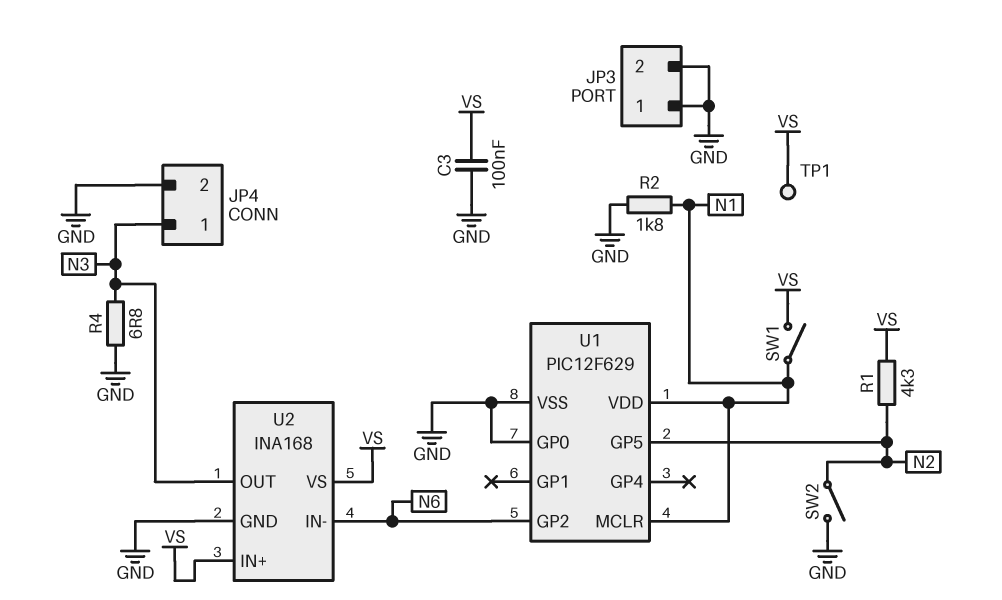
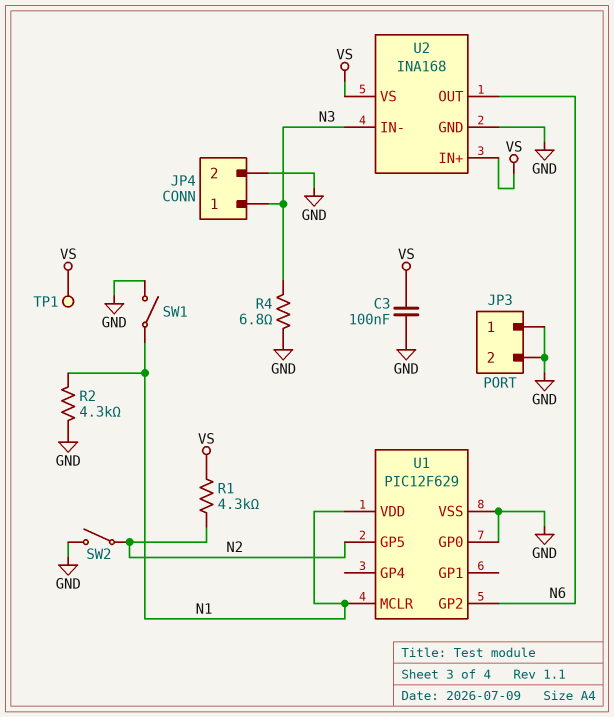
R2: 1.8k (GND, N1) -> 4.3k (GND, N1)
SW1: switch (N1, VS) -> switch (GND, N1)
U2 pin IN-: N6 -> N3
U2 pin OUT: N3 -> N6

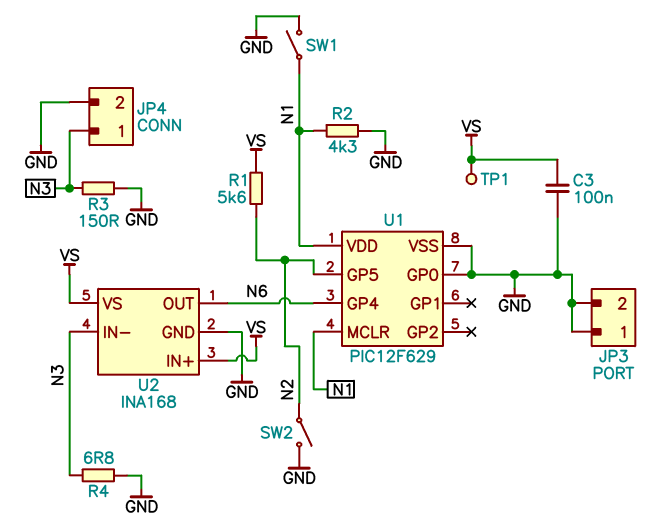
R1: 4.3k (N2, VS) -> 5.6k (N2, VS)
R3: none -> 150 (GND, N3)
U1 pin GP2: N6 -> none
U1 pin GP4: none -> N6

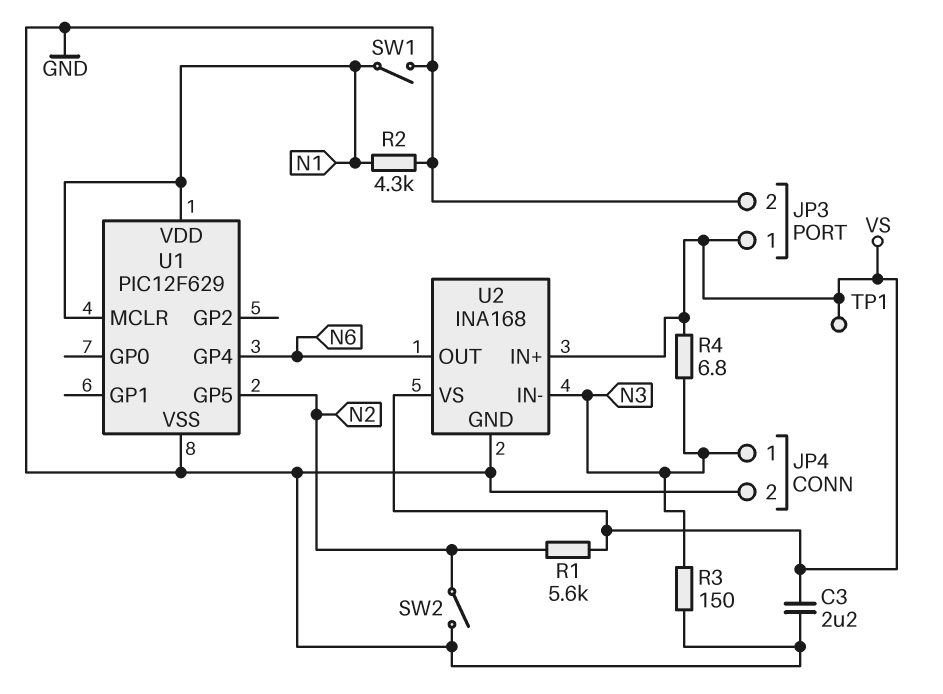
C3: 100nF (GND, VS) -> 2.2uF (GND, VS)
JP3 pin 1: GND -> VS
R4: 6.8 (GND, N3) -> 6.8 (N3, VS)
U1 pin GP0: GND -> none

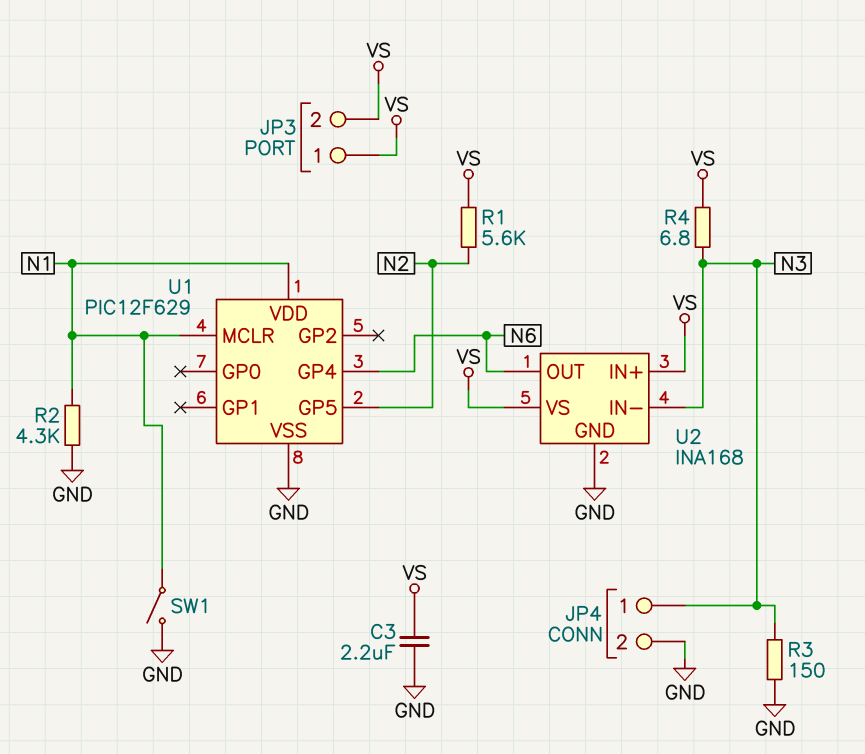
JP3 pin 2: GND -> VS
SW2: switch (GND, N2) -> none
TP1: test point (VS) -> none

